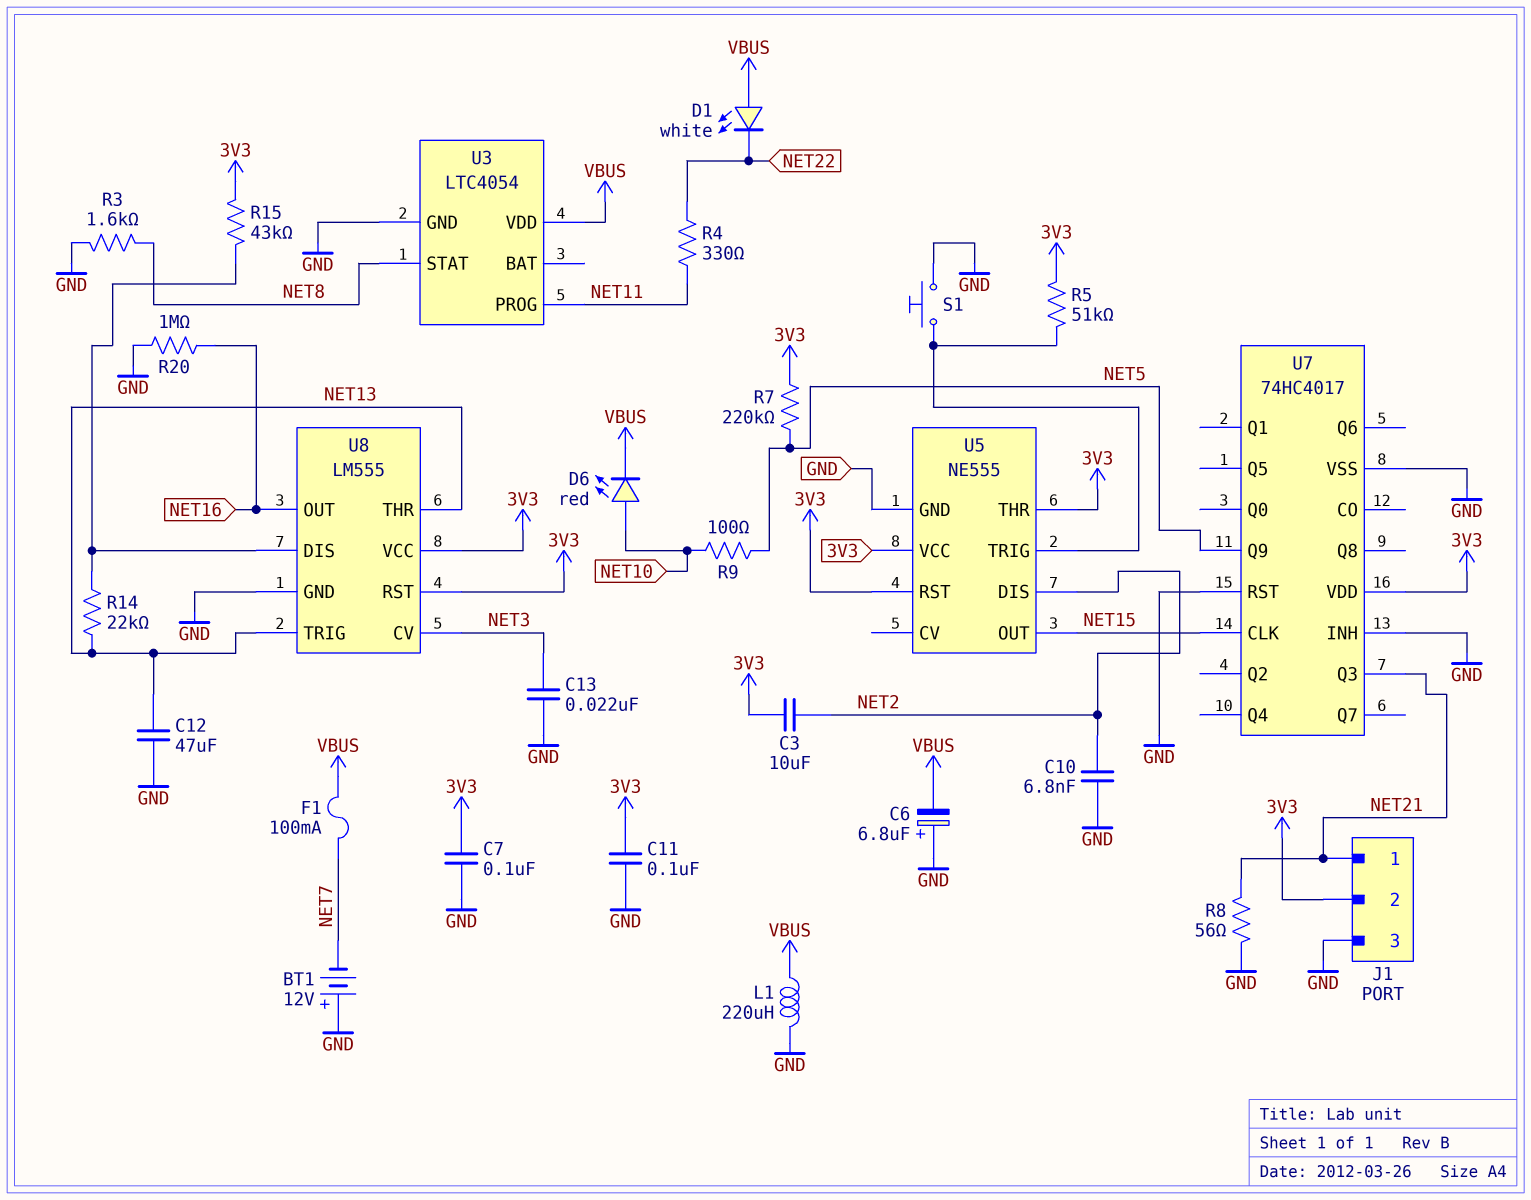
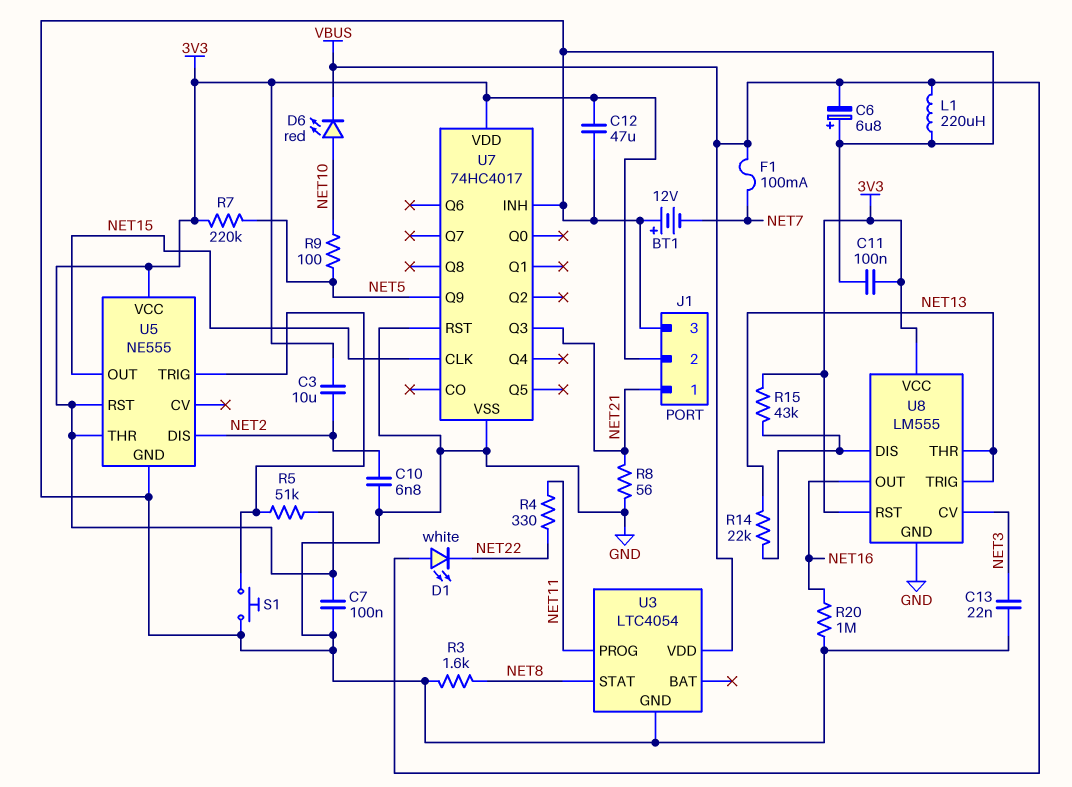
C12: 47uF (GND, NET13) -> 47uF (3V3, GND)

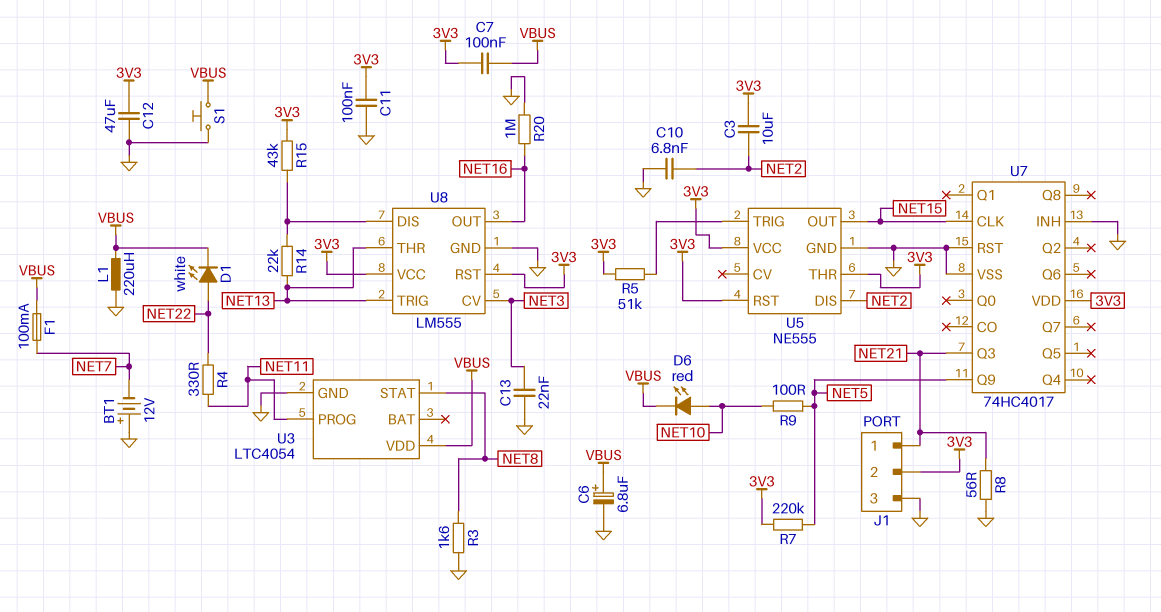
C6: 6.8uF (plus GND, minus VBUS) -> 6.8uF (plus VBUS, minus GND)
C7: 100nF (3V3, GND) -> 100nF (3V3, VBUS)
D1: LED white (A VBUS, K NET22) -> LED white (A NET22, K VBUS)
S1: button (GND, U5/TRIG) -> button (GND, VBUS)

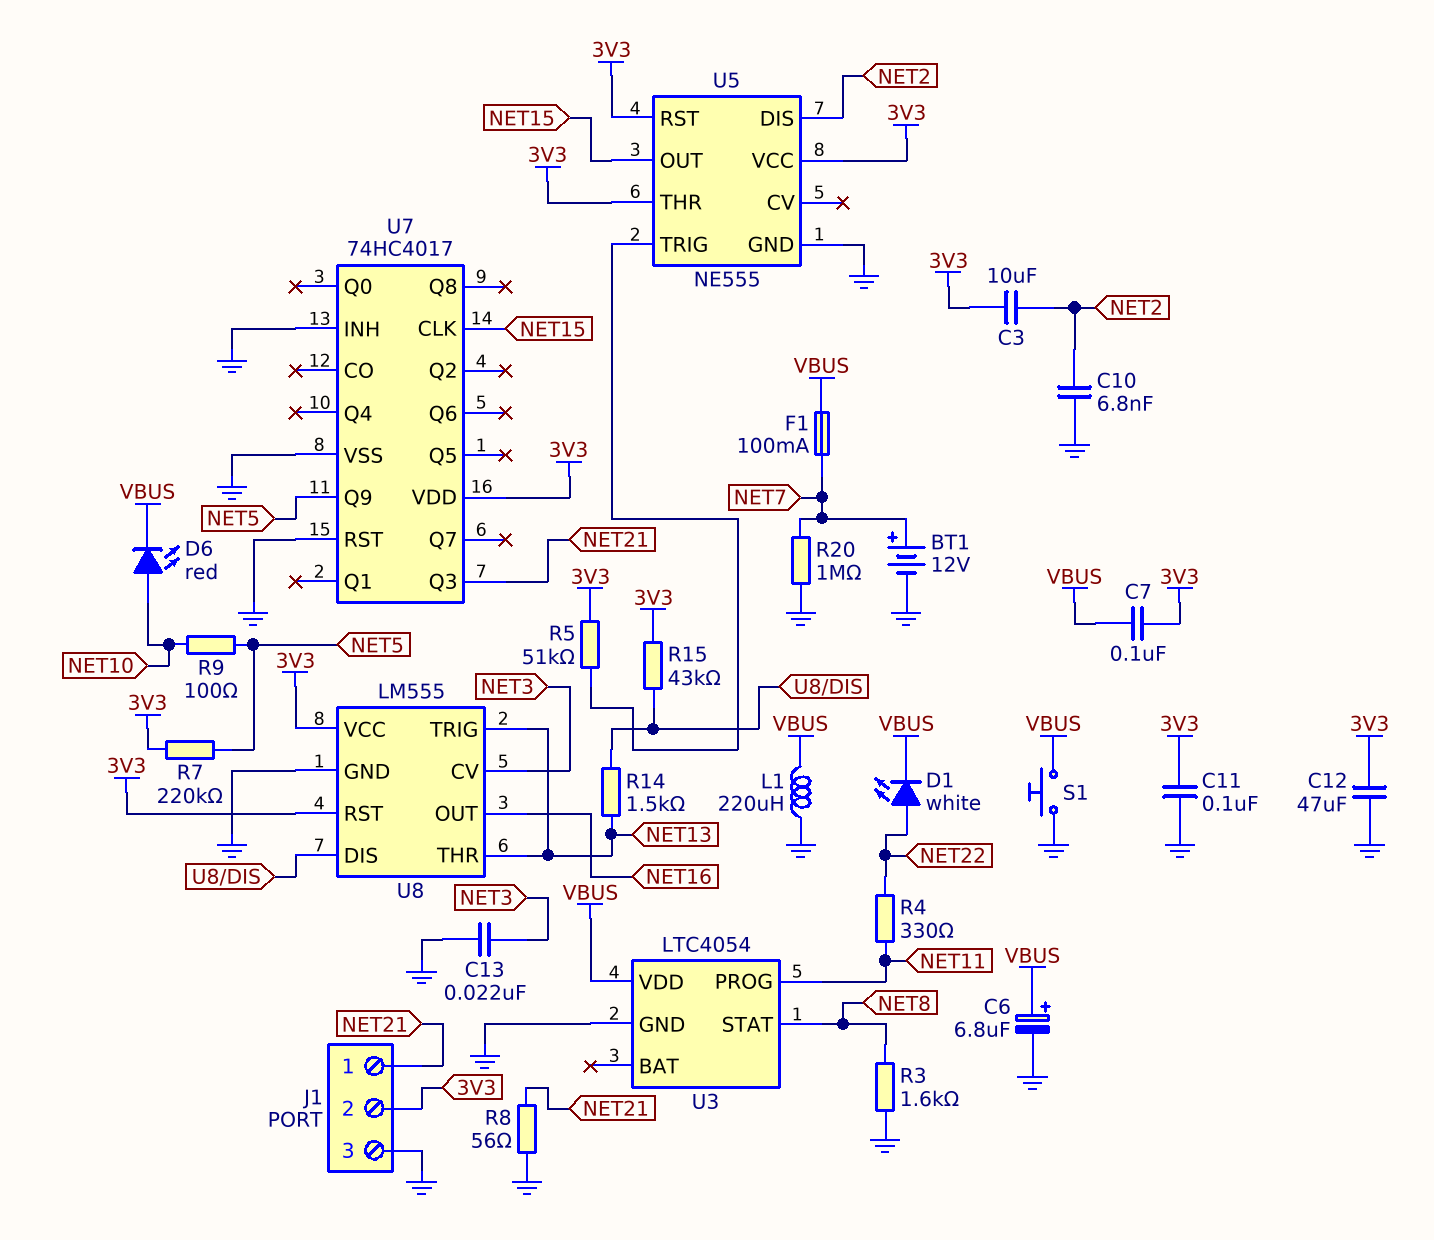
BT1: 12V (plus GND, minus NET7) -> 12V (plus NET7, minus GND)
R14: 22k (NET13, U8/DIS) -> 1.5k (NET13, U8/DIS)
R20: 1M (GND, NET16) -> 1M (GND, NET7)

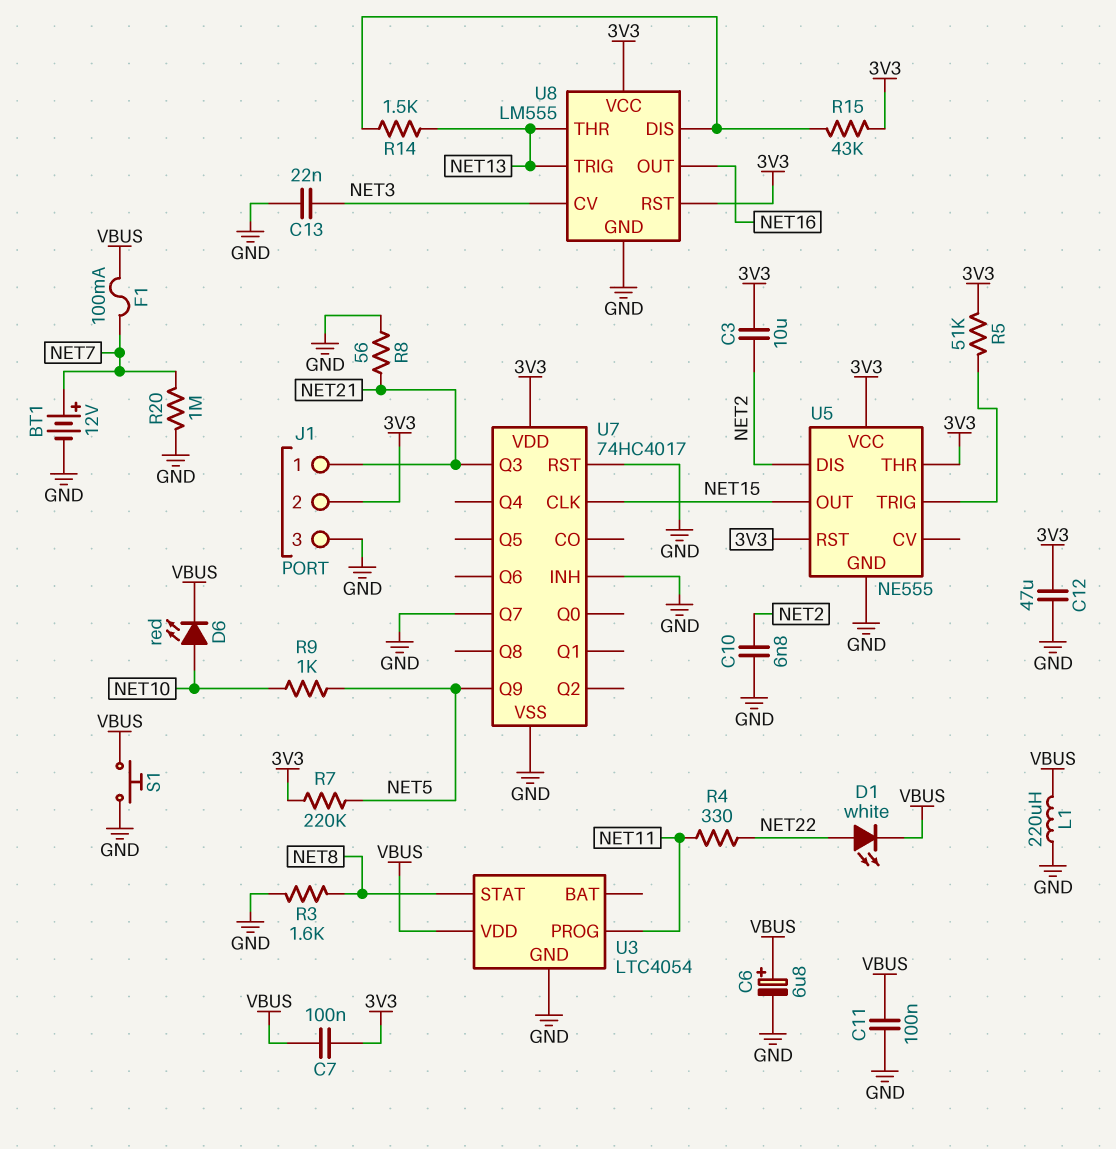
C11: 100nF (3V3, GND) -> 100nF (GND, VBUS)
R9: 100 (NET5, NET10) -> 1k (NET5, NET10)
U7 pin Q7: none -> GND

